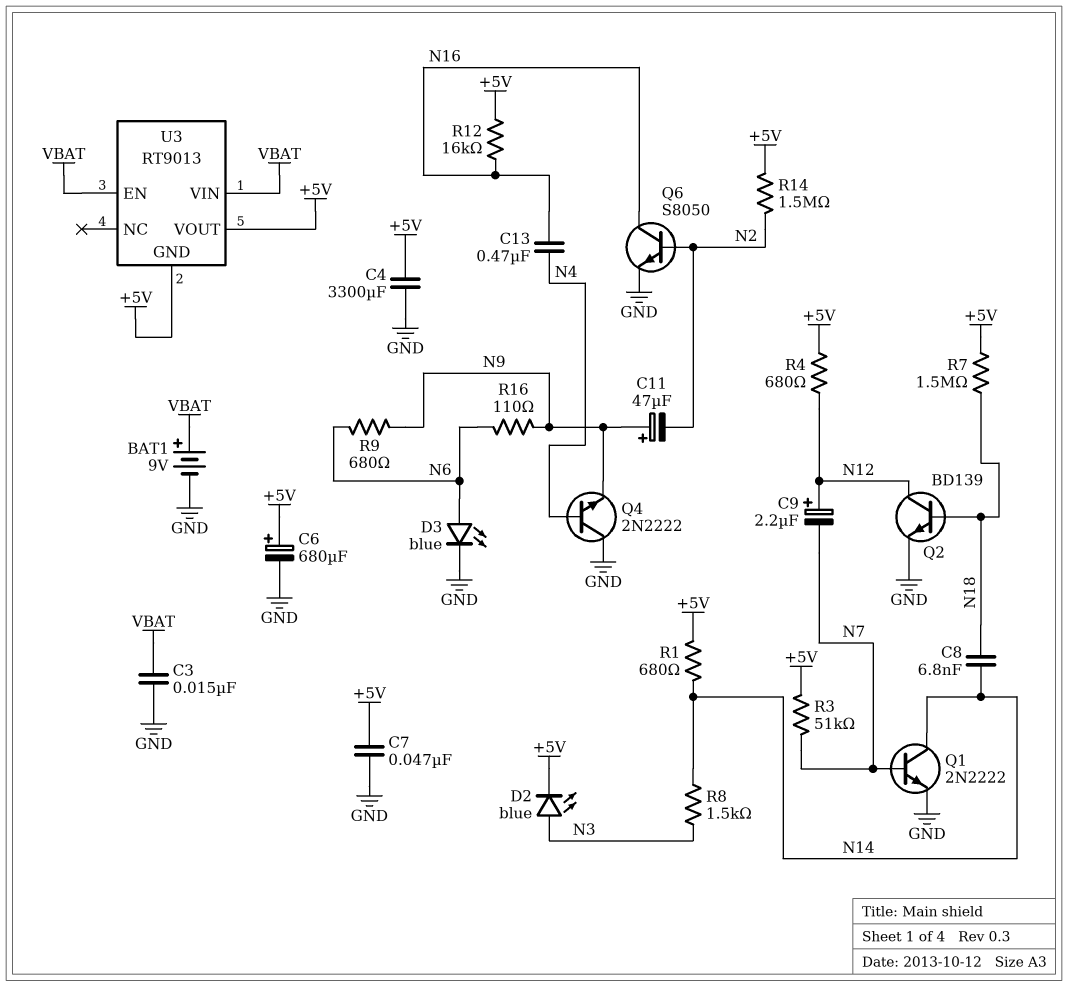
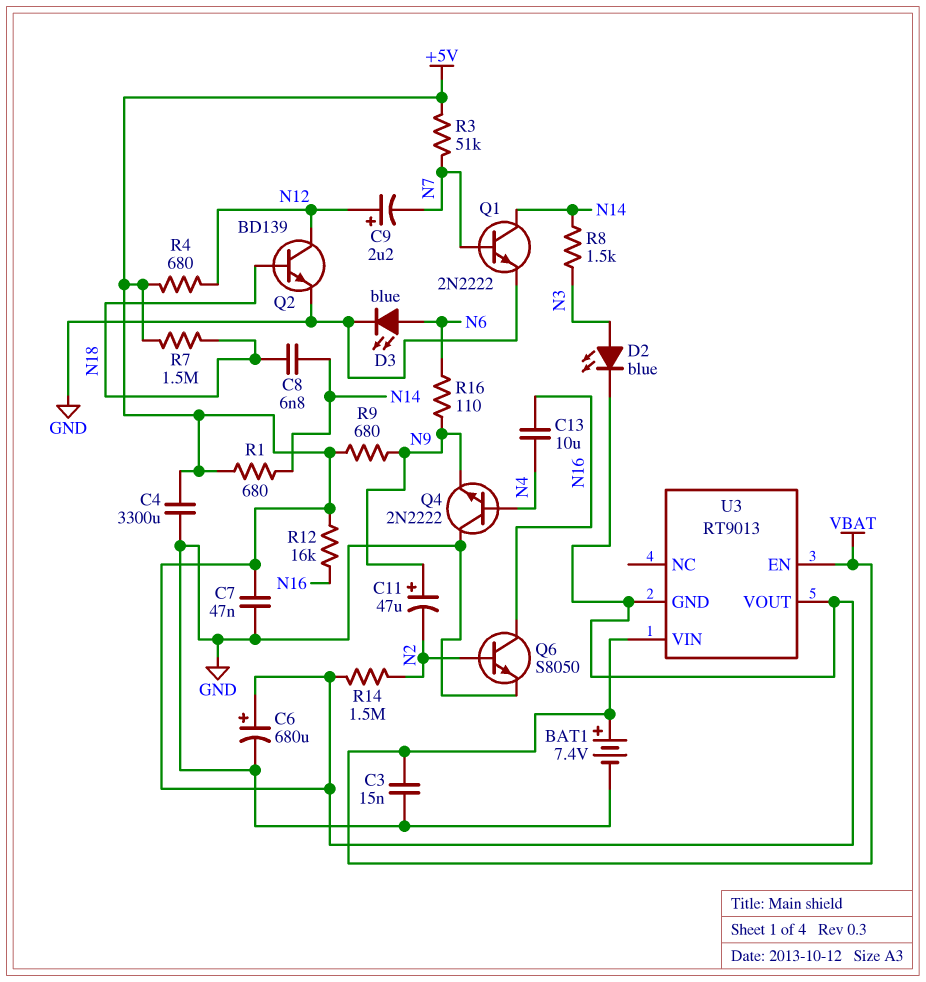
BAT1: 9V (plus VBAT, minus GND) -> 7.4V (plus VBAT, minus GND)
C13: 470nF (N4, N16) -> 10uF (N4, N16)
R9: 680 (N6, N9) -> 680 (+5V, N9)

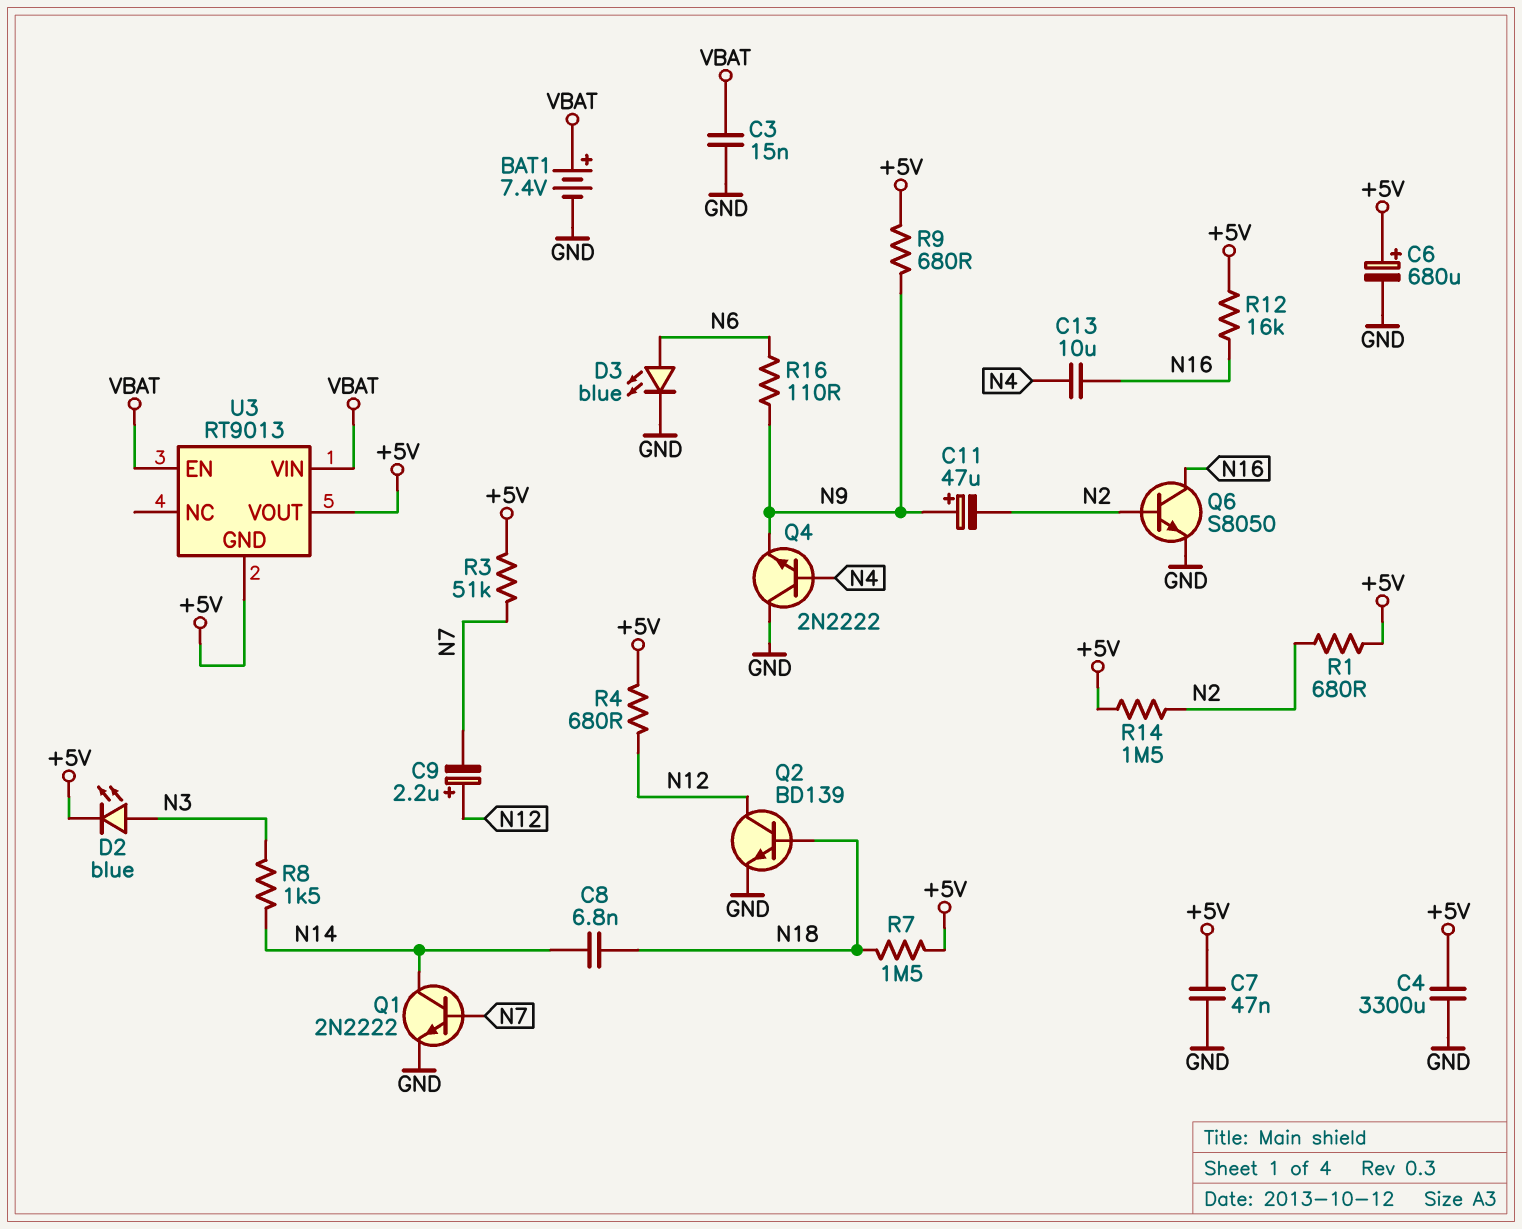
R1: 680 (+5V, N14) -> 680 (+5V, N2)

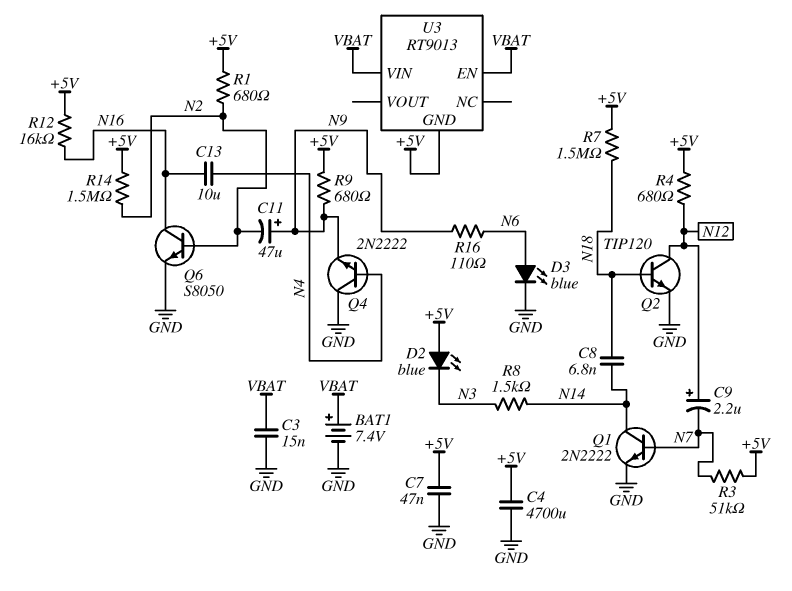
C4: 3300uF (+5V, GND) -> 4700uF (+5V, GND)
C6: 680uF (plus +5V, minus GND) -> none
D2: LED blue (A N3, K +5V) -> LED blue (A +5V, K N3)
Q2: NPN BD139 (B N18, C N12, E GND) -> NPN TIP120 (B N18, C N12, E GND)
U3 pin VOUT: +5V -> none

